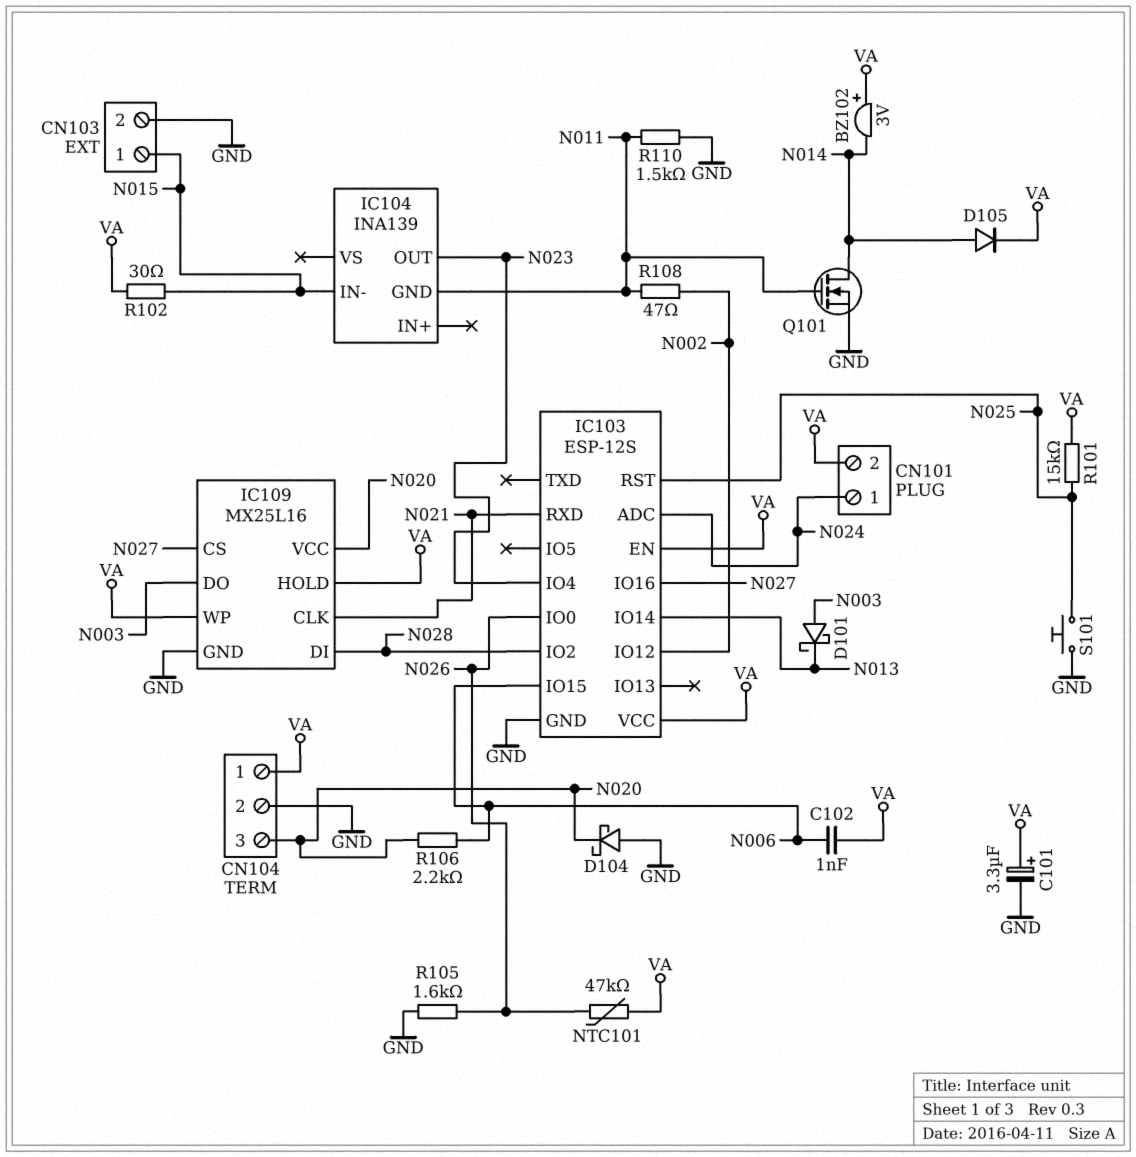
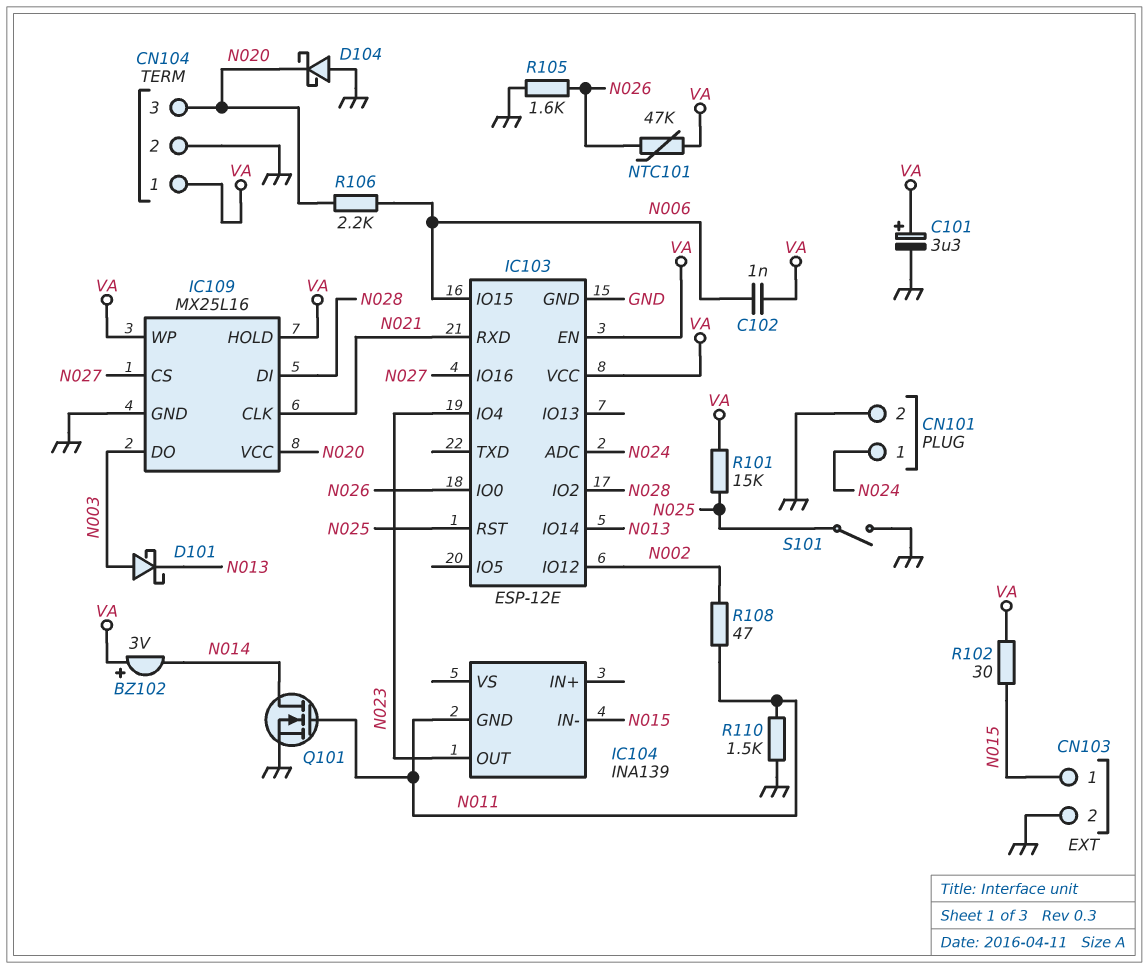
CN101 pin 2: VA -> GND
D105: diode (A N014, K VA) -> none
IC103: ESP-12S -> ESP-12E
S101: button (GND, N025) -> switch (GND, N025)

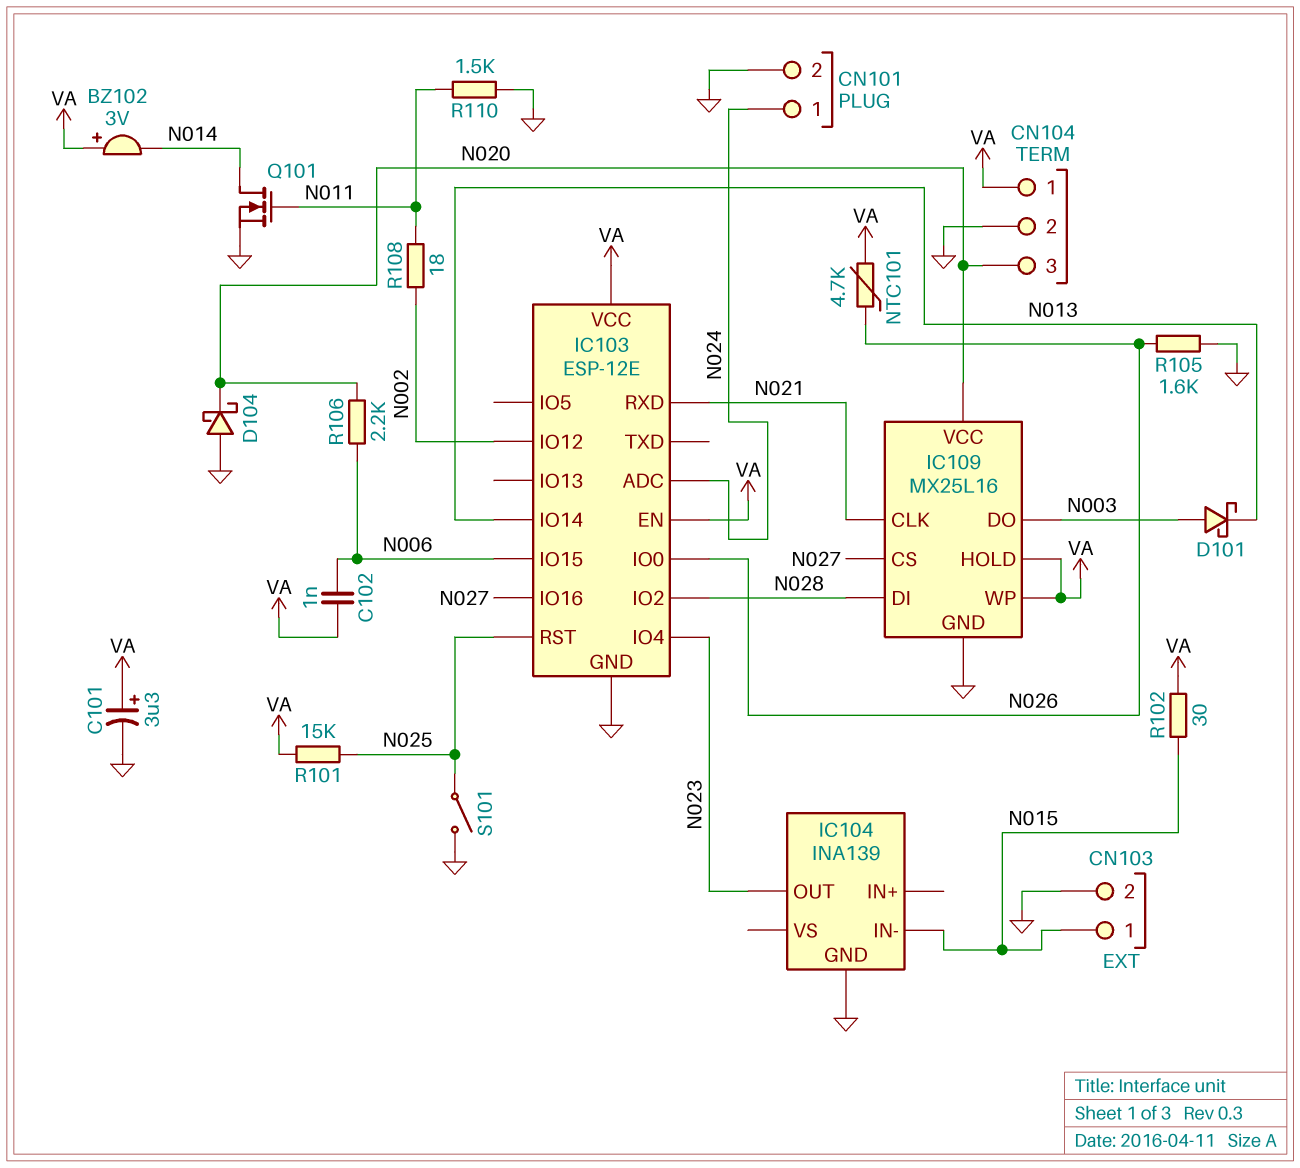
IC104 pin GND: N011 -> GND
NTC101: 47k (N026, VA) -> 4.7k (N026, VA)
R108: 47 (N002, N011) -> 18 (N002, N011)

